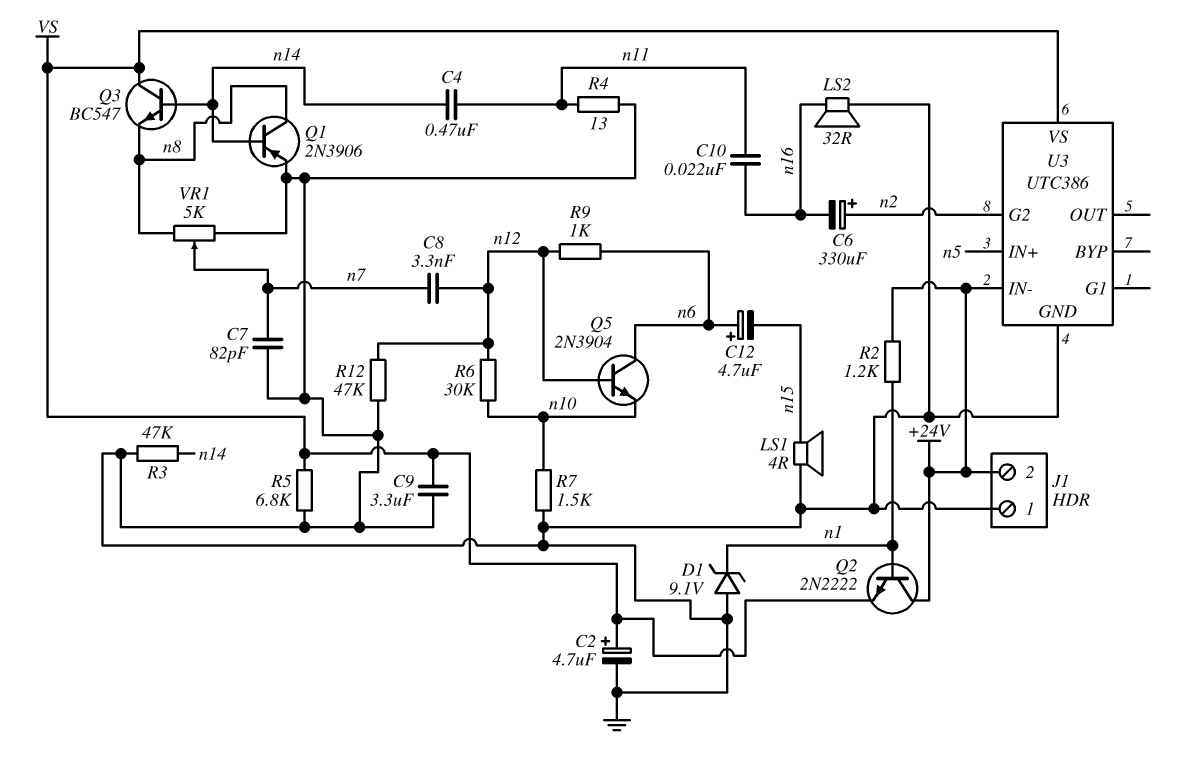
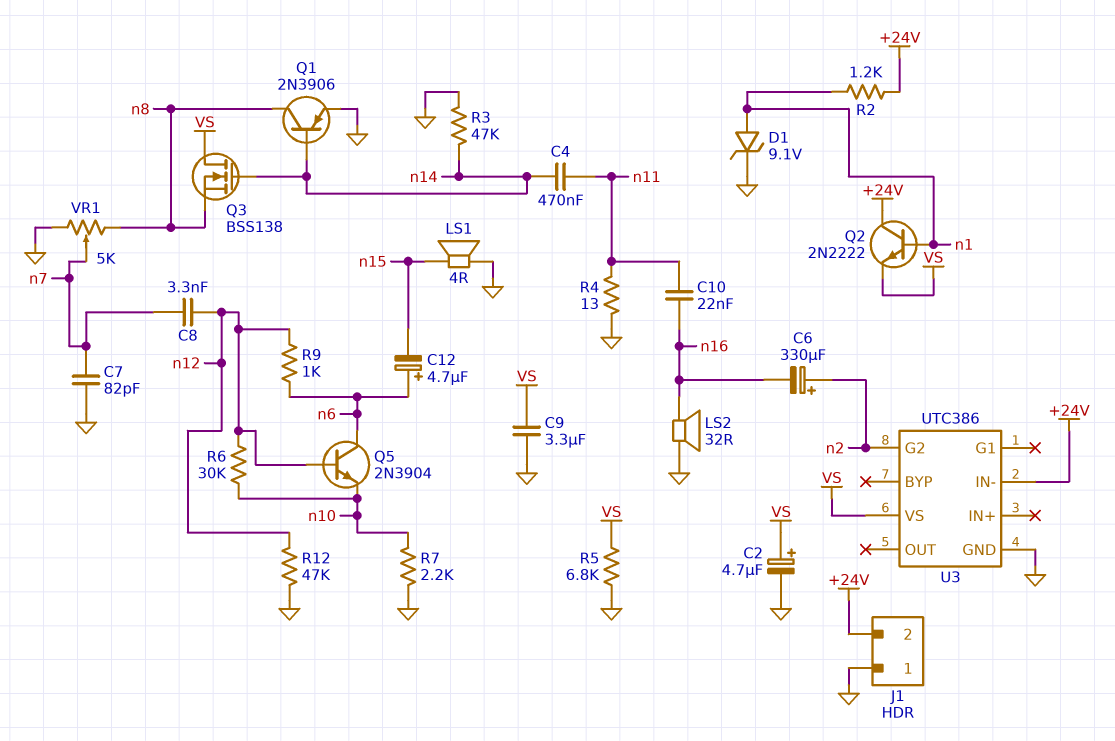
D1: zener 9.1V (A GND, K n1) -> zener 9.1V (A n1, K GND)
Q3: NPN BC547 (B n14, C VS, E n8) -> NMOS BSS138 (G n14, D VS, S n8)
R7: 1.5k (GND, n10) -> 2.2k (GND, n10)
U3 pin IN+: n5 -> none

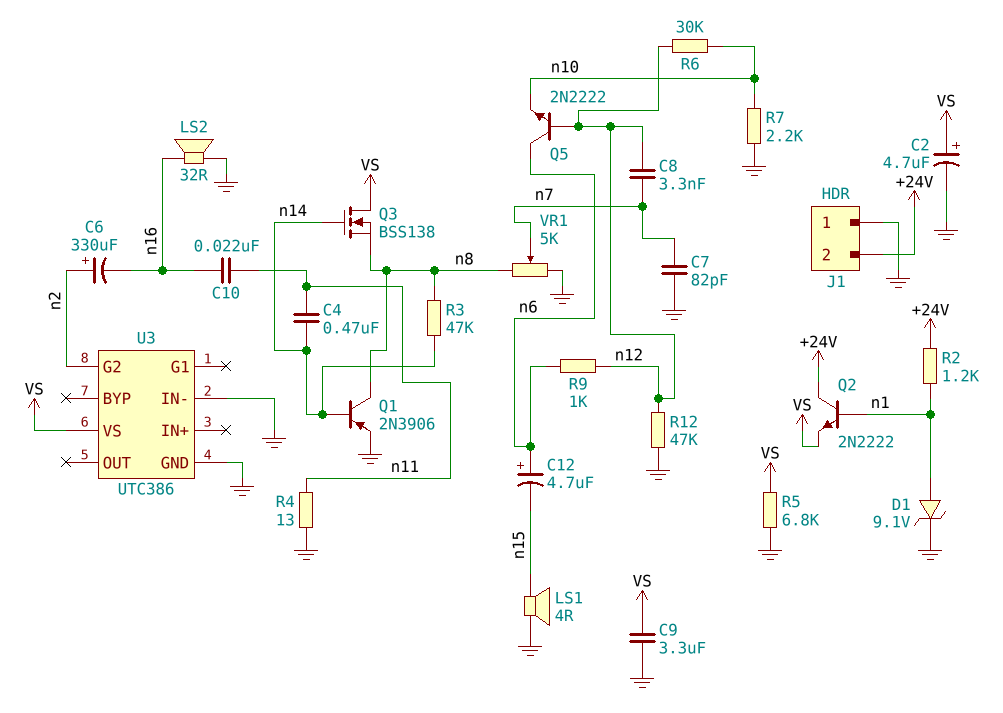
Q5: NPN 2N3904 (B n12, C n6, E n10) -> NPN 2N2222 (B n12, C n6, E n10)
R3: 47k (GND, n14) -> 47k (n8, n14)
U3 pin IN-: +24V -> GND

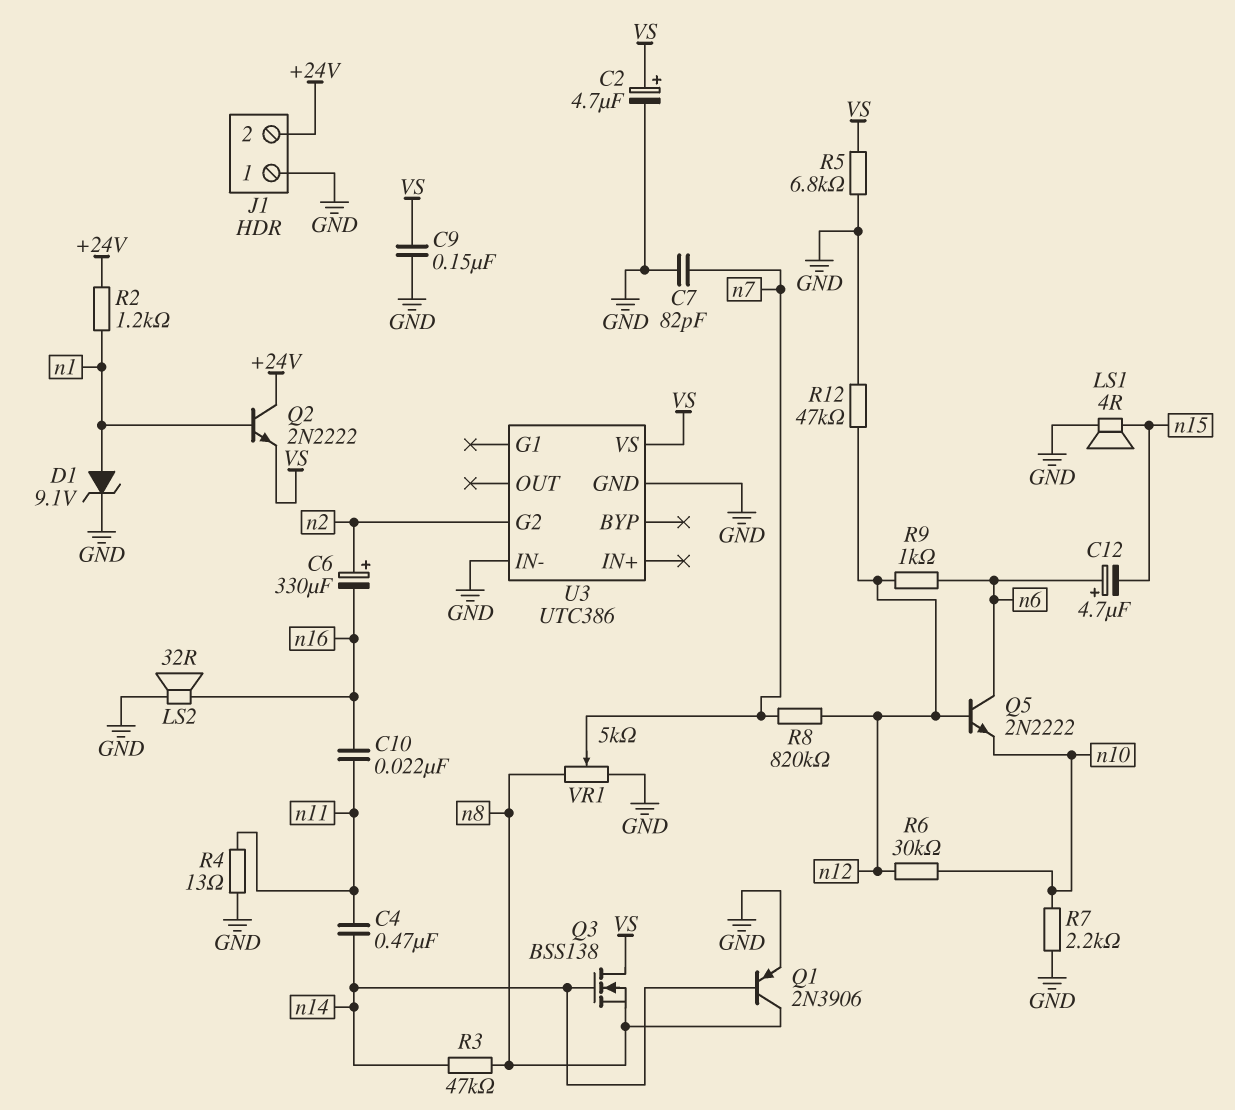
C8: 3.3nF (n7, n12) -> none
C9: 3.3uF (GND, VS) -> 150nF (GND, VS)
R8: none -> 820k (n7, n12)

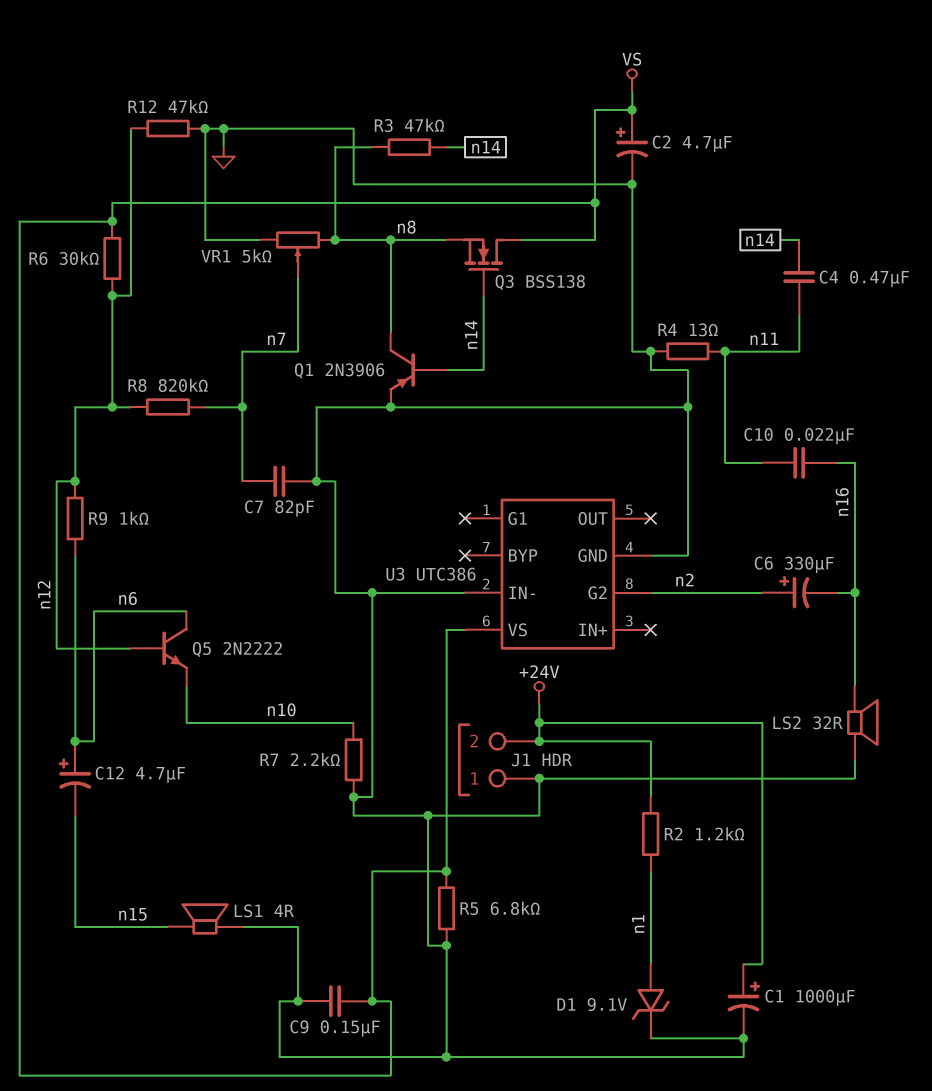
C1: none -> 1000uF (plus +24V, minus GND)
Q2: NPN 2N2222 (B n1, C +24V, E VS) -> none
R6: 30k (n10, n12) -> 30k (VS, n12)

